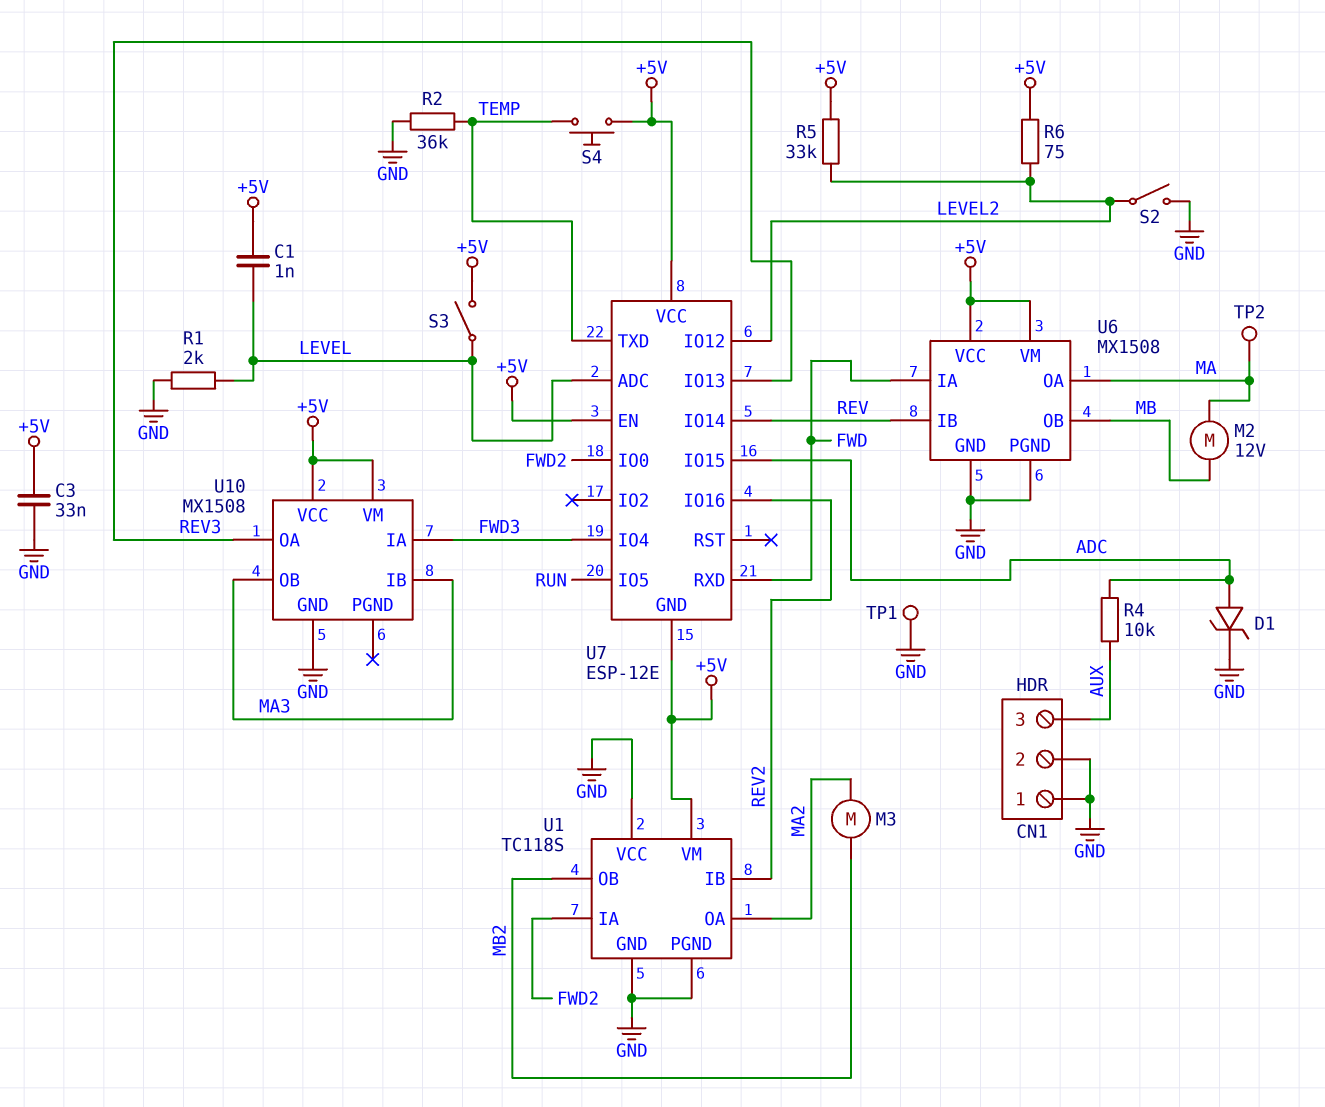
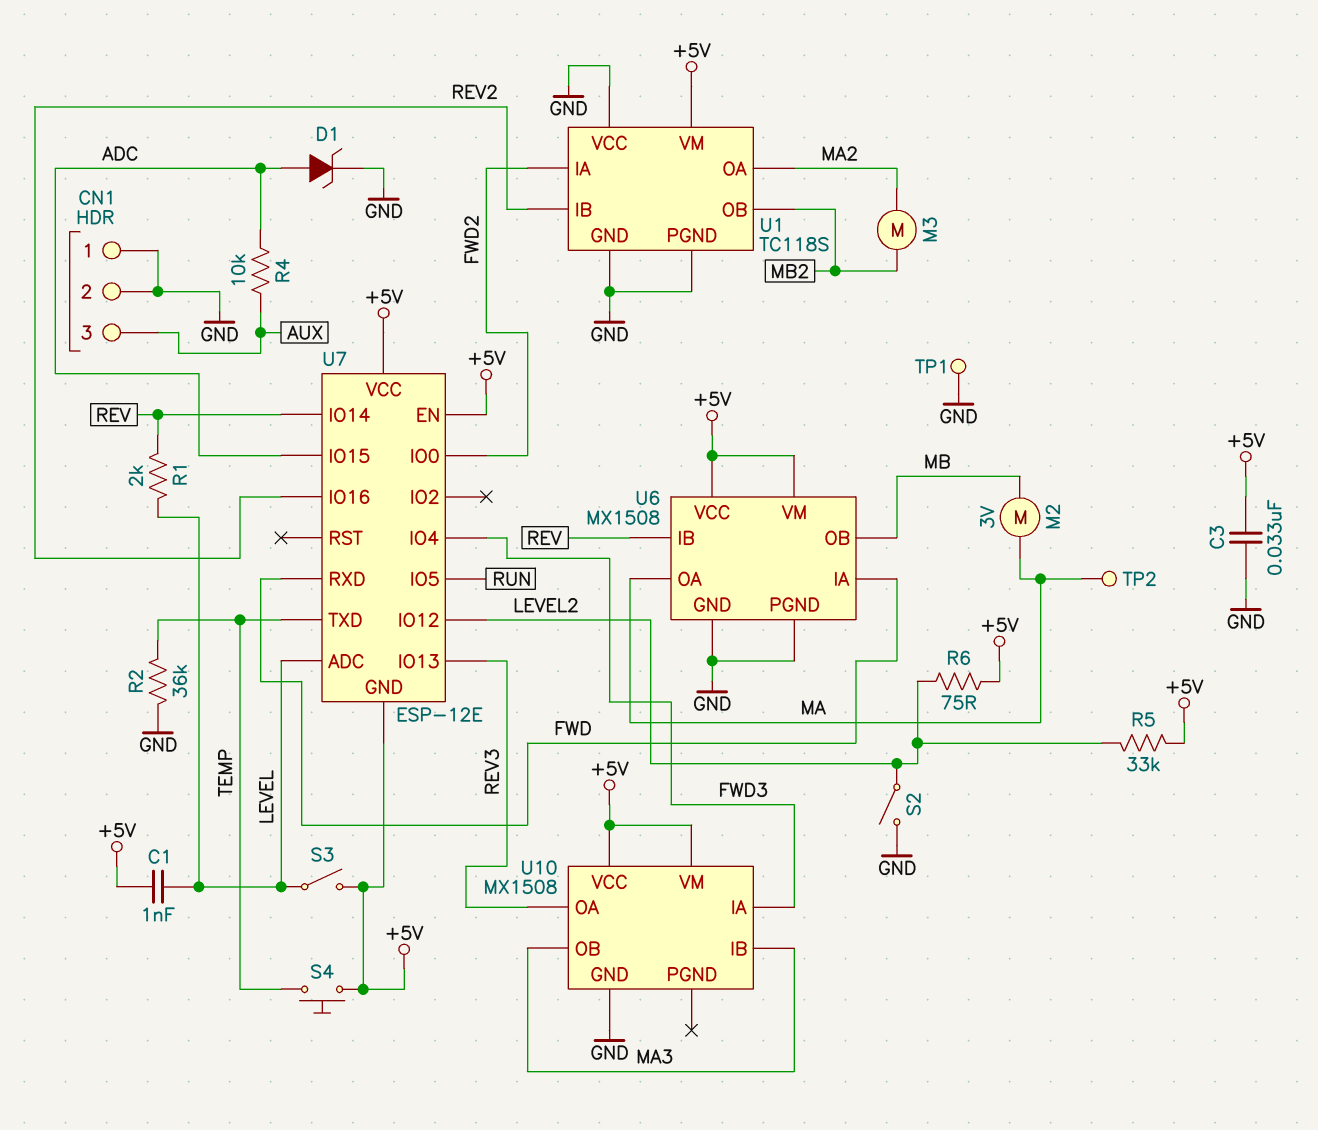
M2: motor 12V (MA, MB) -> motor 3V (MA, MB)
R1: 2k (GND, LEVEL) -> 2k (LEVEL, REV)

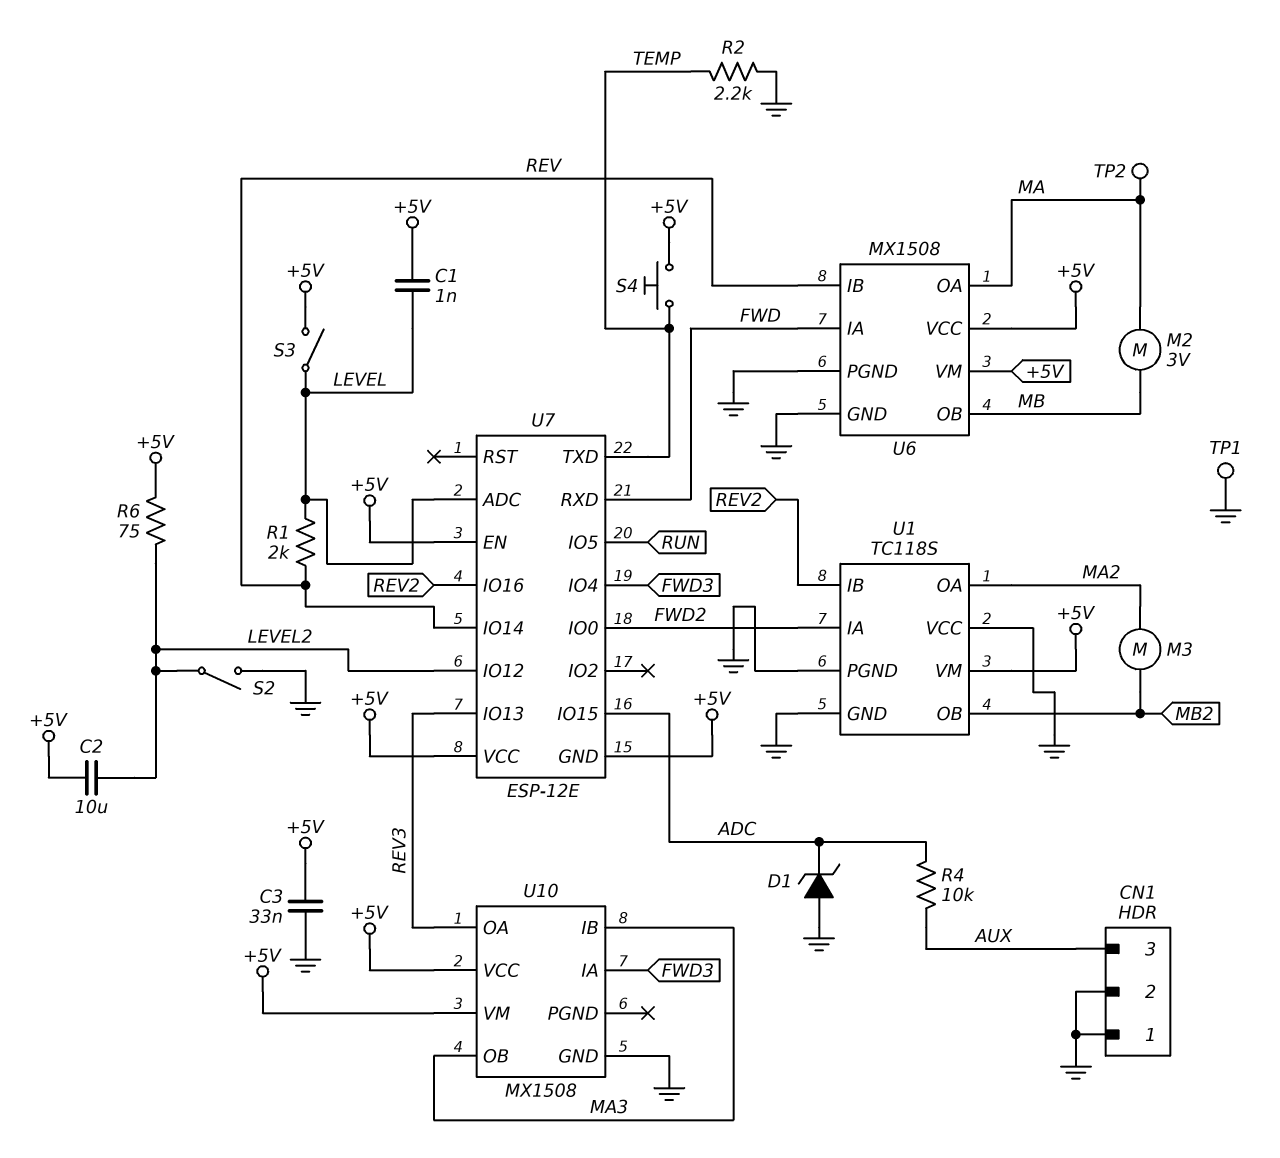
C2: none -> 10uF (+5V, LEVEL2)
D1: zener (A ADC, K GND) -> zener (A GND, K ADC)
R2: 36k (GND, TEMP) -> 2.2k (GND, TEMP)
R5: 33k (+5V, LEVEL2) -> none

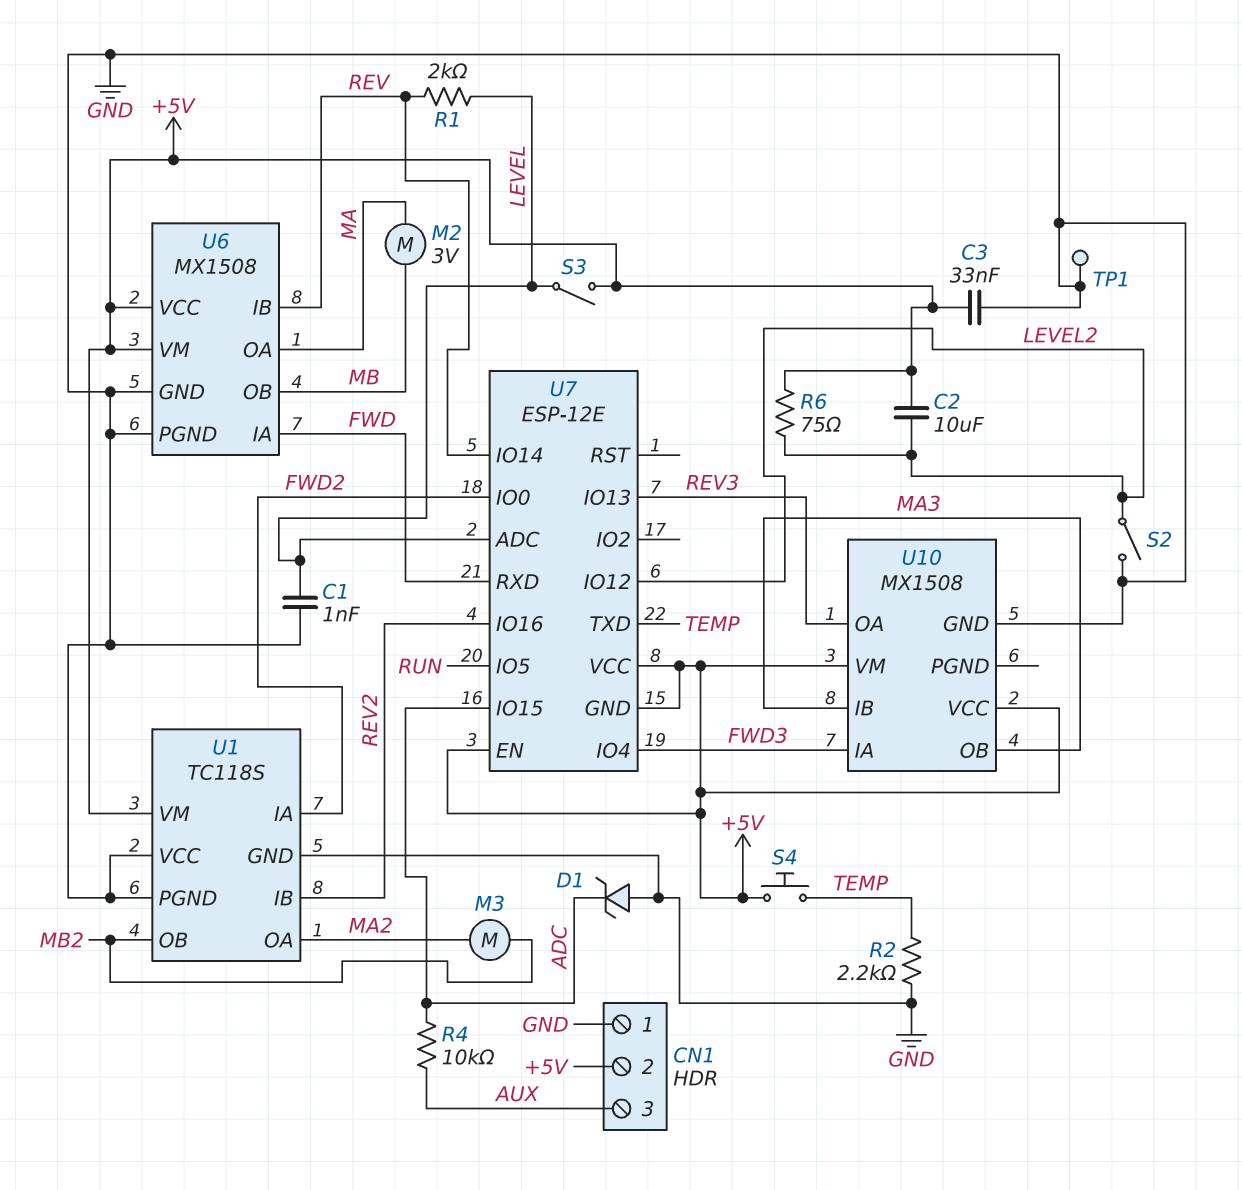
C1: 1nF (+5V, LEVEL) -> 1nF (GND, LEVEL)
CN1 pin 2: GND -> +5V
TP2: test point (MA) -> none

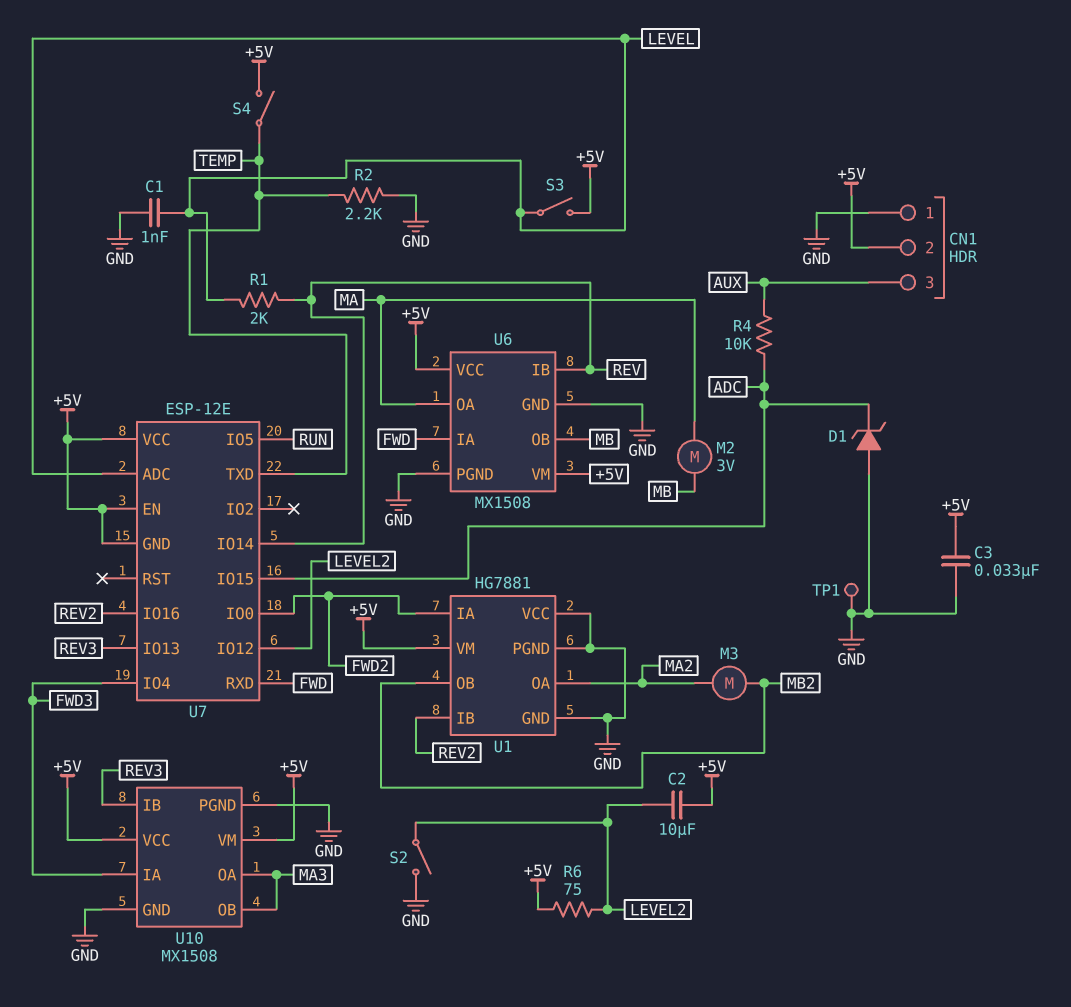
S4: button (+5V, TEMP) -> switch (+5V, TEMP)
U1: TC118S -> HG7881
U10 pin IB: MA3 -> REV3
U10 pin OA: REV3 -> MA3
U10 pin PGND: none -> GND

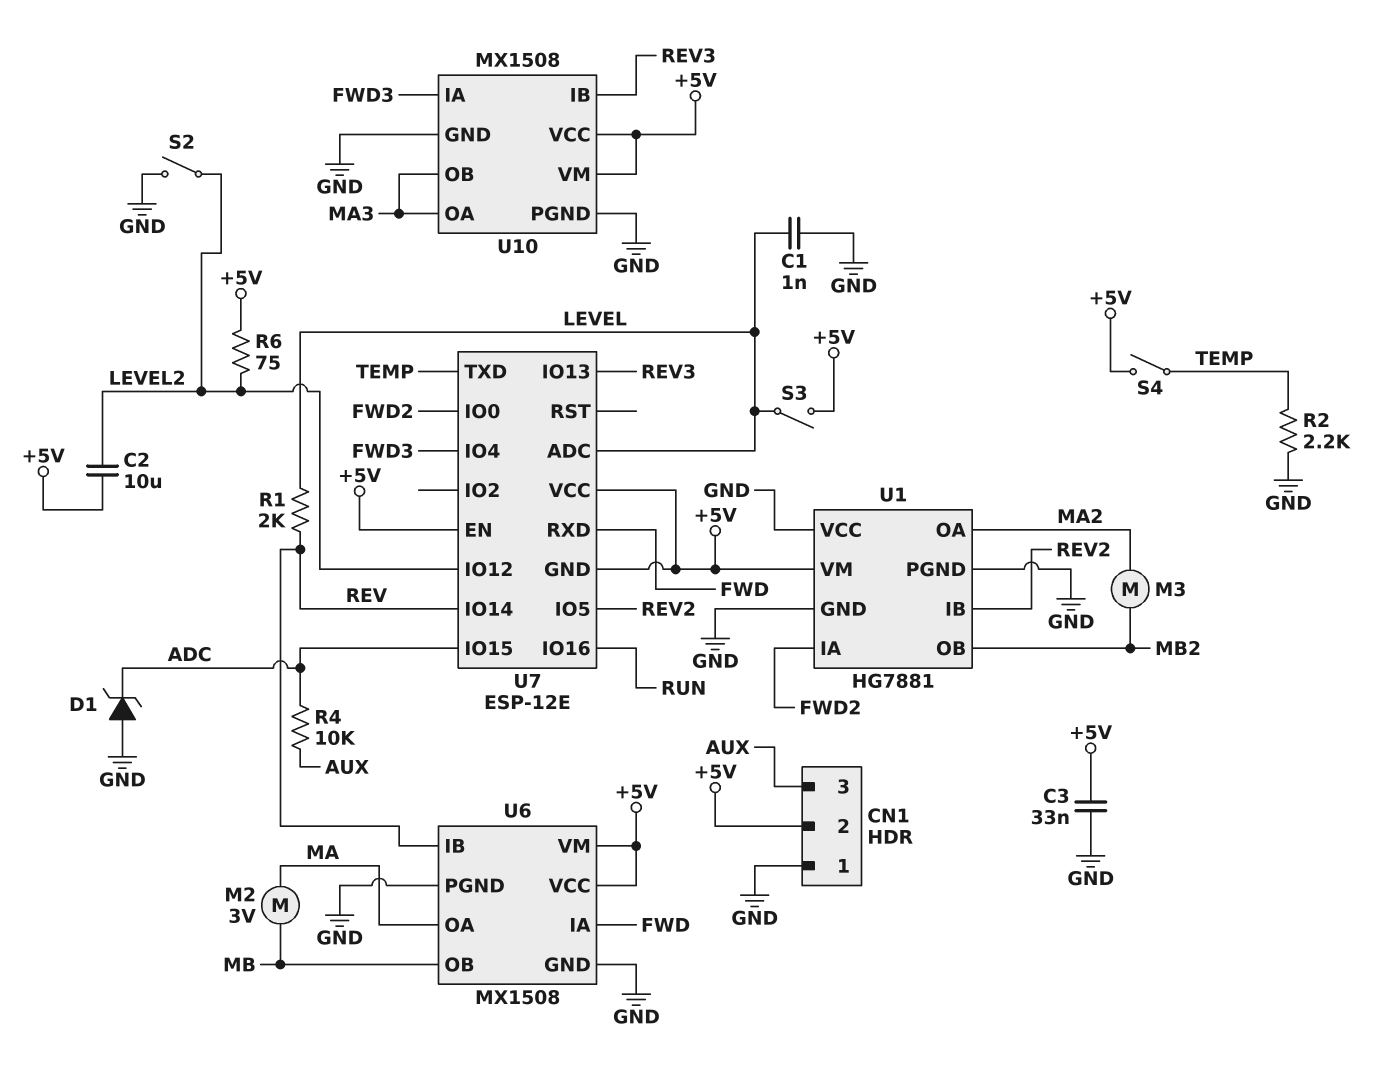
TP1: test point (GND) -> none
U7 pin IO5: RUN -> REV2
U7 pin IO16: REV2 -> RUN

